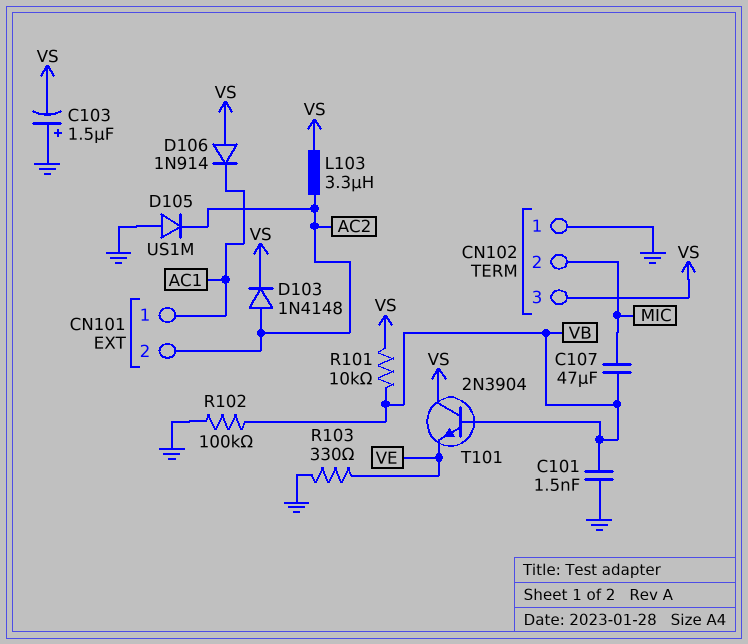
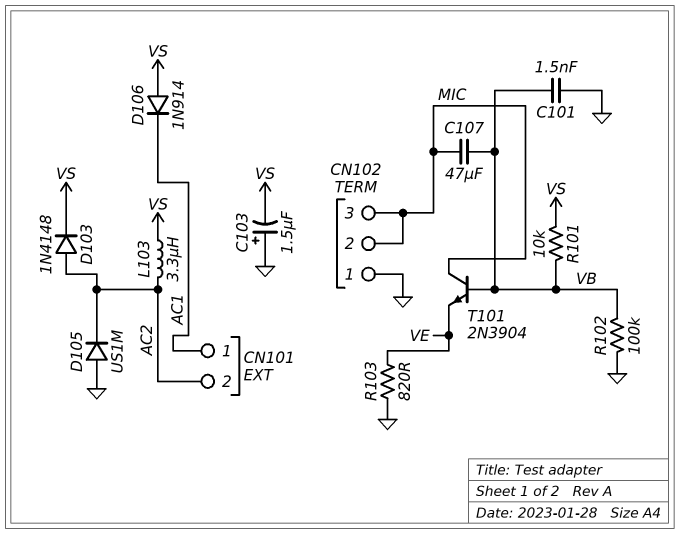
CN102 pin 3: VS -> MIC
R103: 330 (GND, VE) -> 820 (GND, VE)
T101: NPN 2N3904 (B VB, C VS, E VE) -> NPN 2N3904 (B VB, C MIC, E VE)

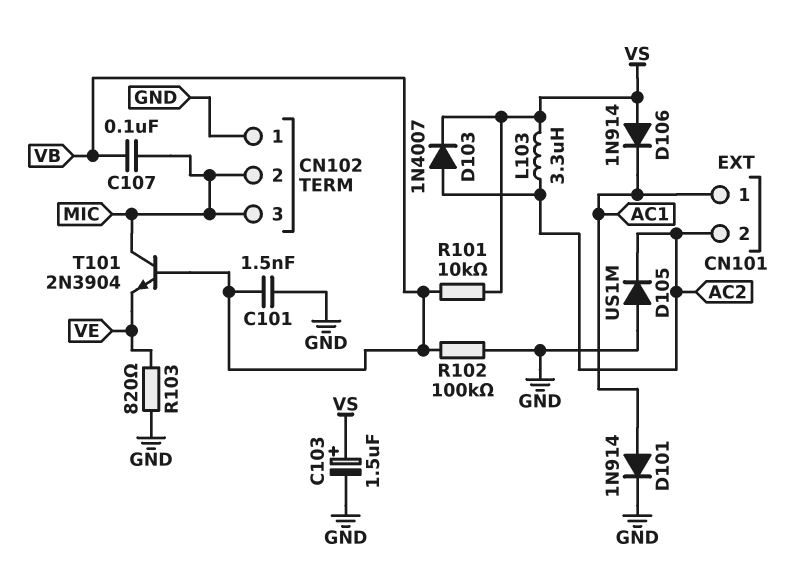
C103: 1.5uF (plus GND, minus VS) -> 1.5uF (plus VS, minus GND)
C107: 47uF (MIC, VB) -> 100nF (MIC, VB)
D101: none -> diode 1N914 (A AC1, K GND)
D103: diode 1N4148 (A AC2, K VS) -> diode 1N4007 (A AC2, K VS)

